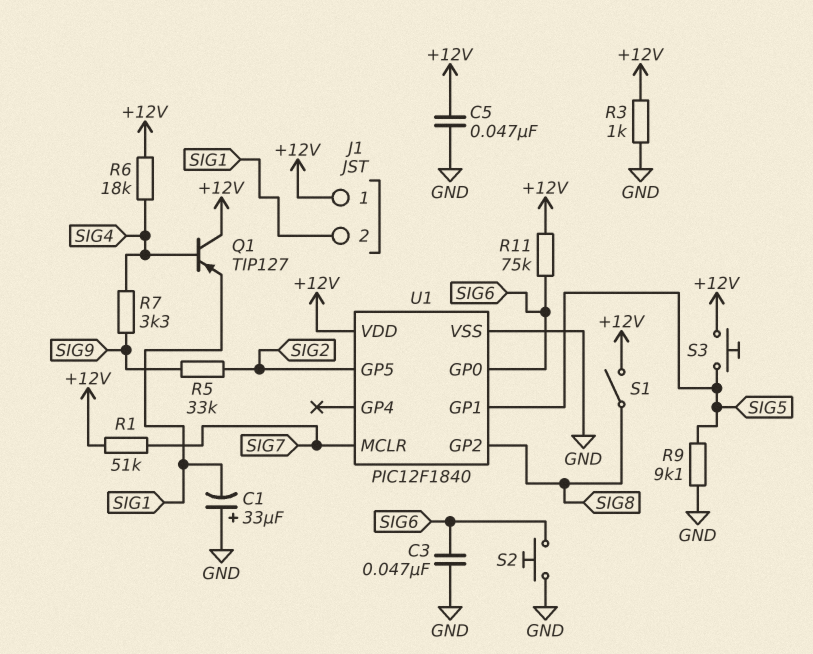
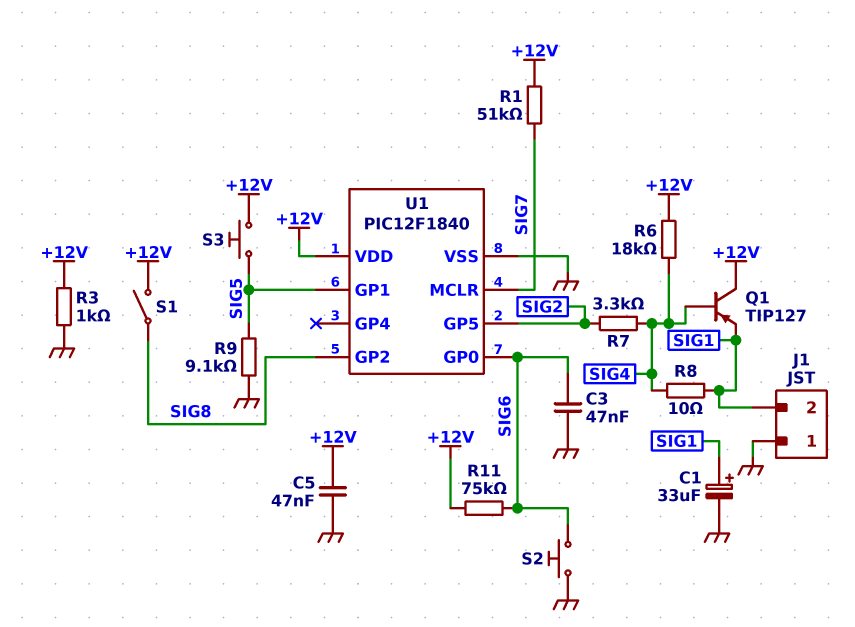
C1: 33uF (plus GND, minus SIG1) -> 33uF (plus SIG1, minus GND)
J1 pin 1: +12V -> GND
R5: 33k (SIG2, SIG9) -> none
R7: 3.3k (SIG4, SIG9) -> 3.3k (SIG2, SIG4)
R8: none -> 10 (SIG1, SIG4)

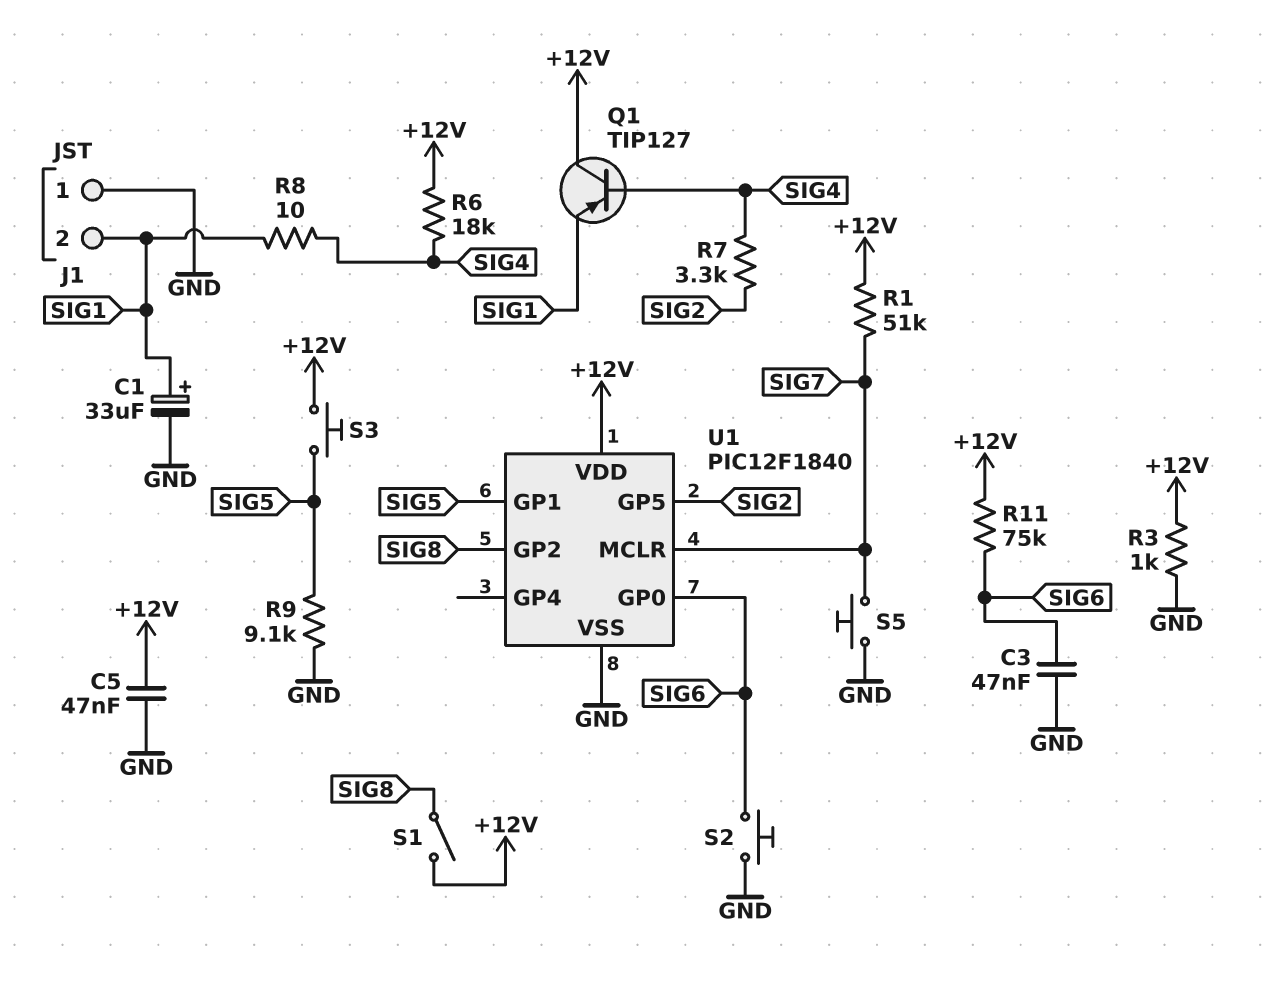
S5: none -> button (GND, SIG7)

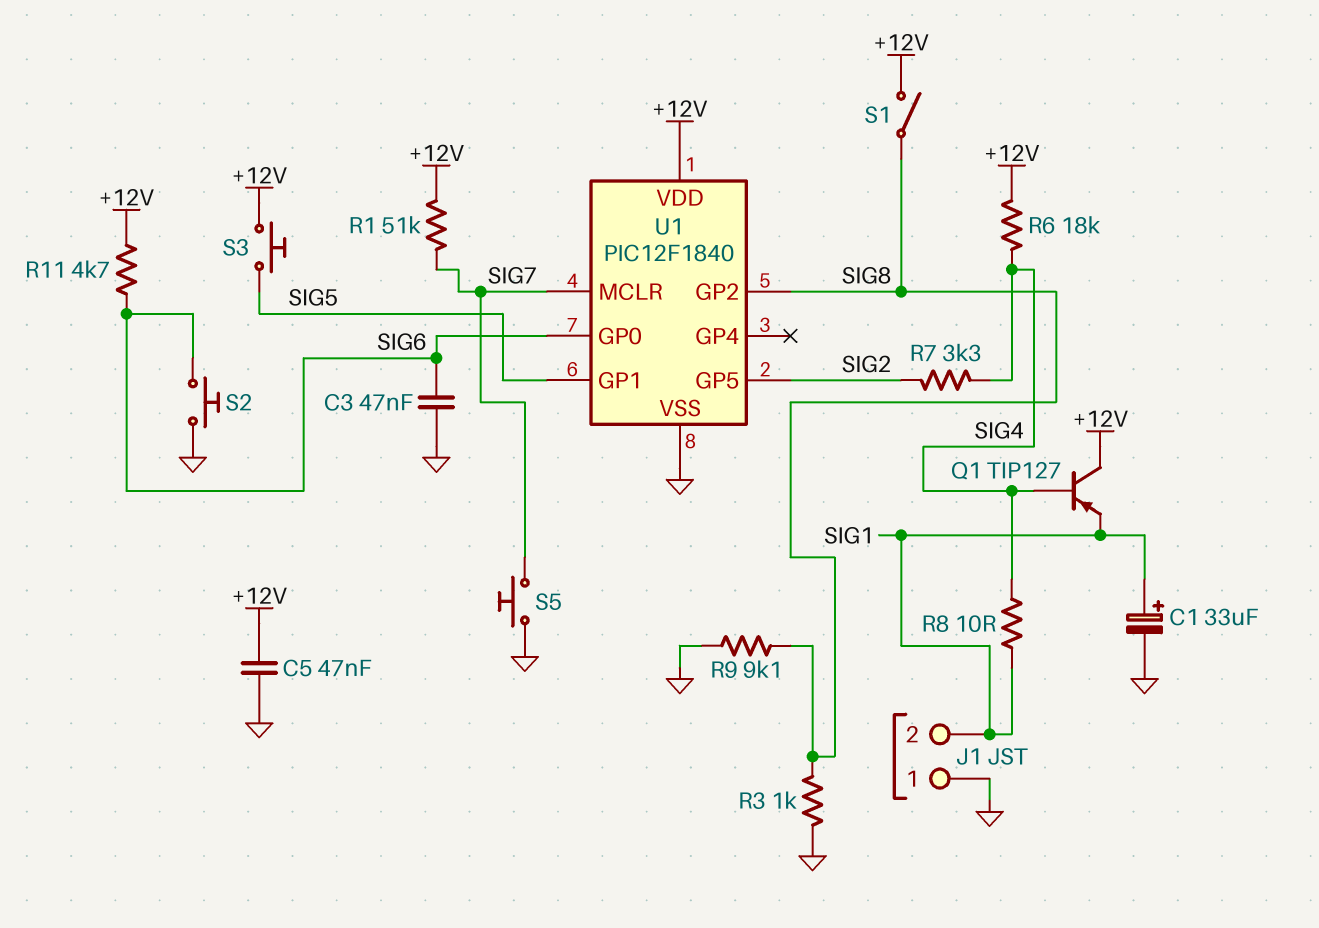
R3: 1k (+12V, GND) -> 1k (GND, SIG8)
R9: 9.1k (GND, SIG5) -> 9.1k (GND, SIG8)
R11: 75k (+12V, SIG6) -> 4.7k (+12V, SIG6)

